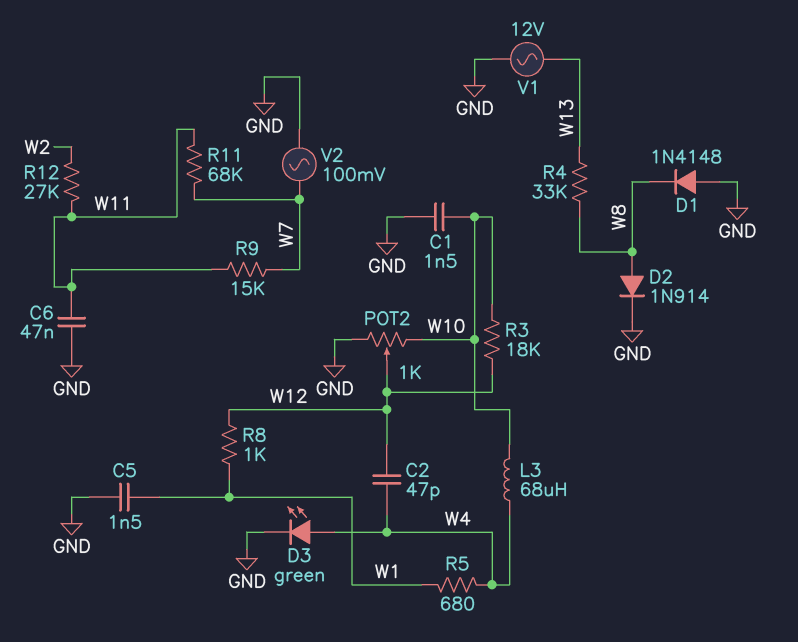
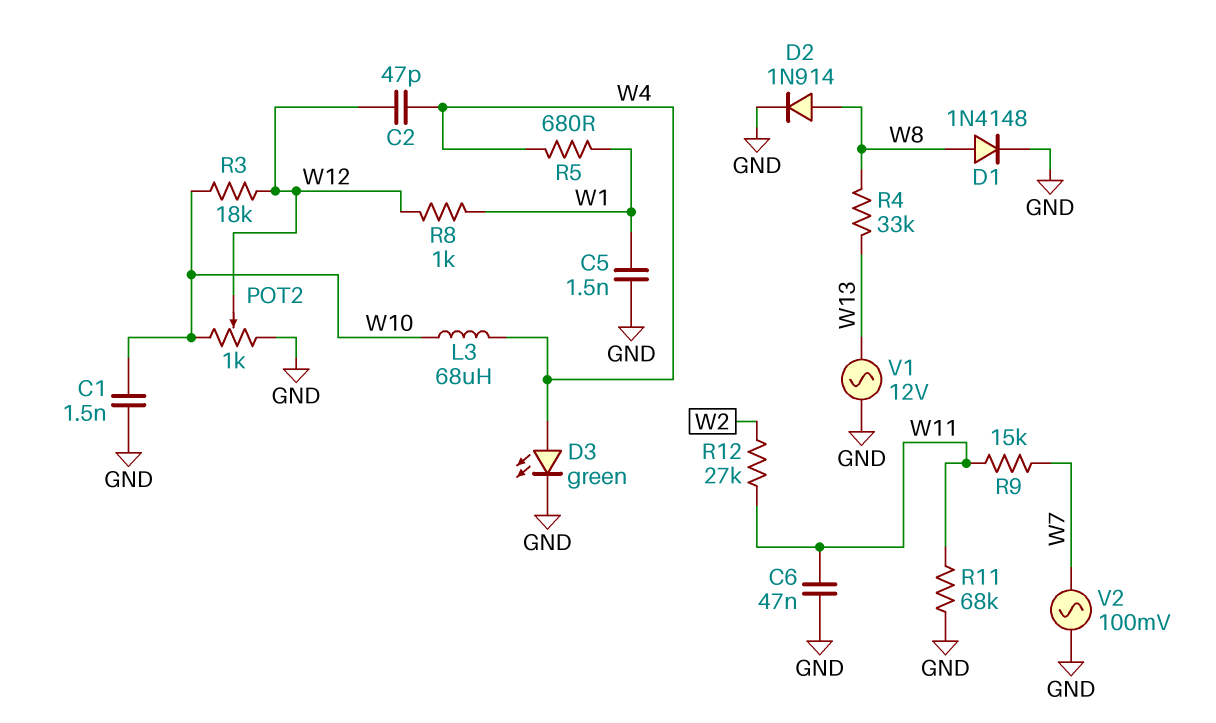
D1: diode 1N4148 (A GND, K W8) -> diode 1N4148 (A W8, K GND)
R11: 68k (W7, W11) -> 68k (GND, W11)

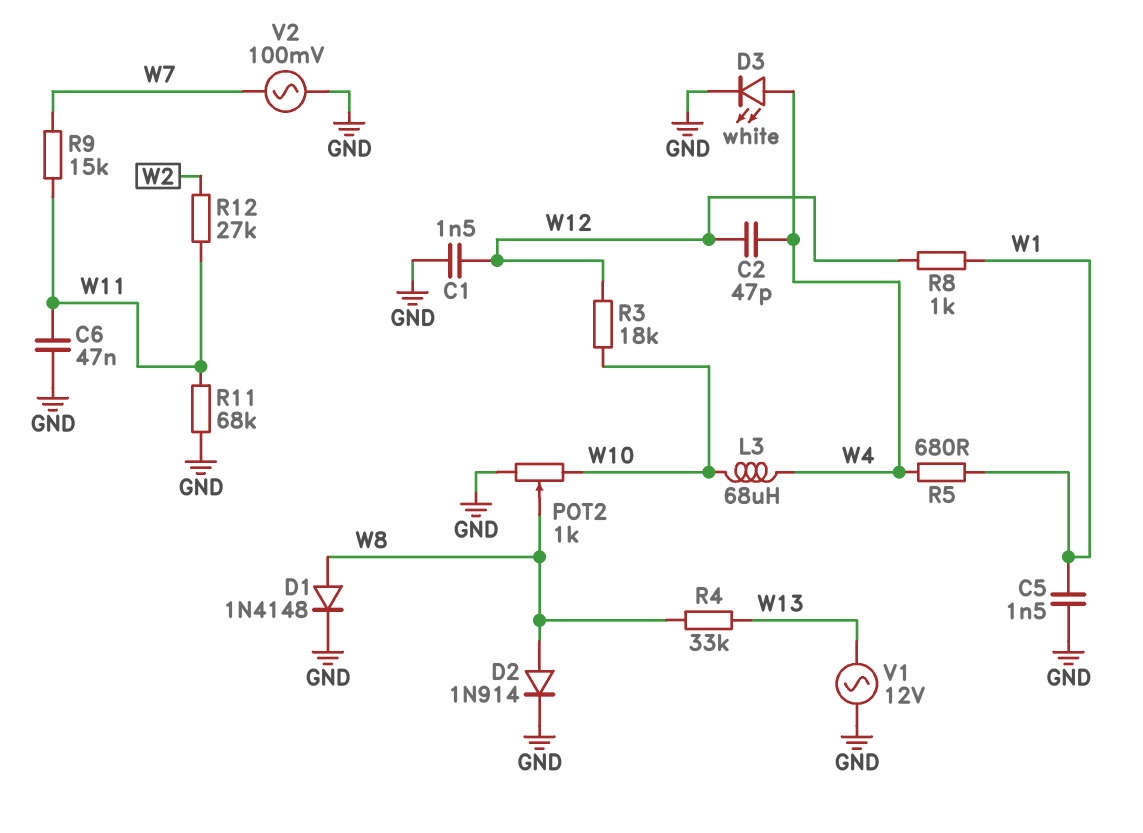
C1: 1.5nF (GND, W10) -> 1.5nF (GND, W12)
D3: LED green (A W4, K GND) -> LED white (A W4, K GND)
POT2: 1k (GND, W10, wiper W12) -> 1k (GND, W10, wiper W8)

